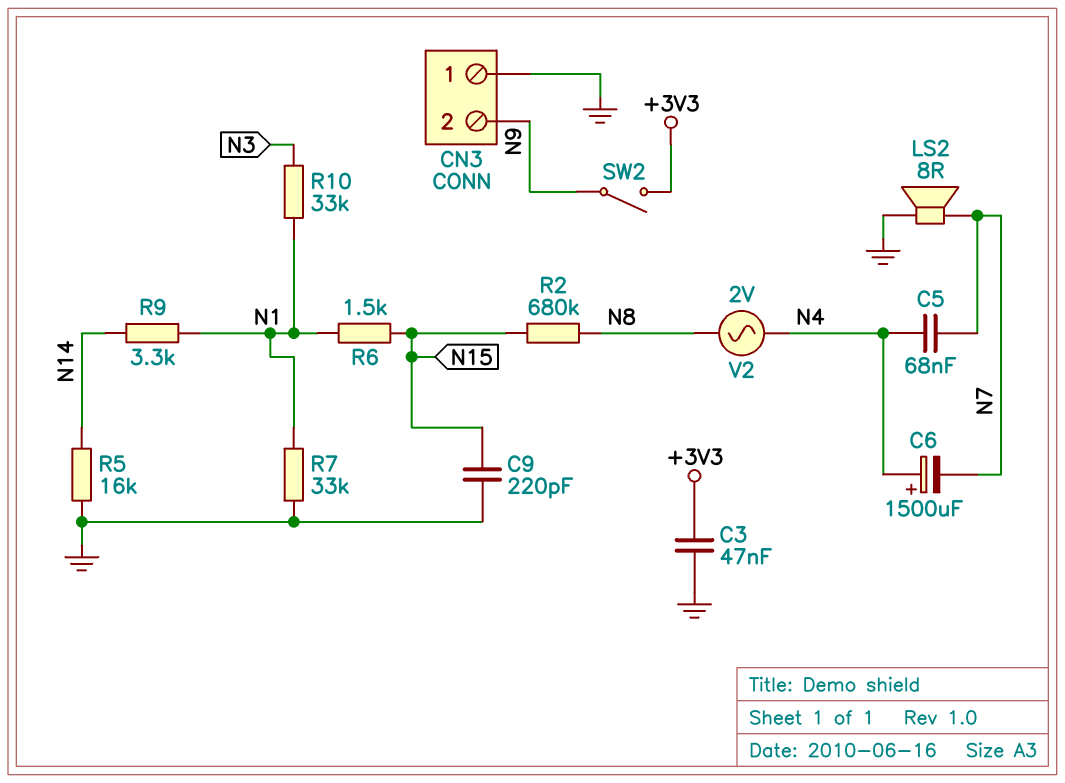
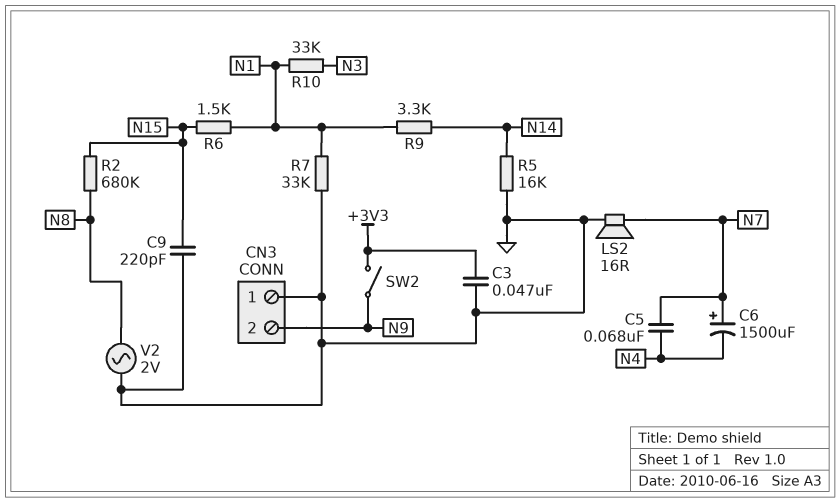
C6: 1500uF (plus N4, minus N7) -> 1500uF (plus N7, minus N4)
LS2: speaker 8R (GND, N7) -> speaker 16R (GND, N7)
V2: AC 2V (N4, N8) -> AC 2V (GND, N8)

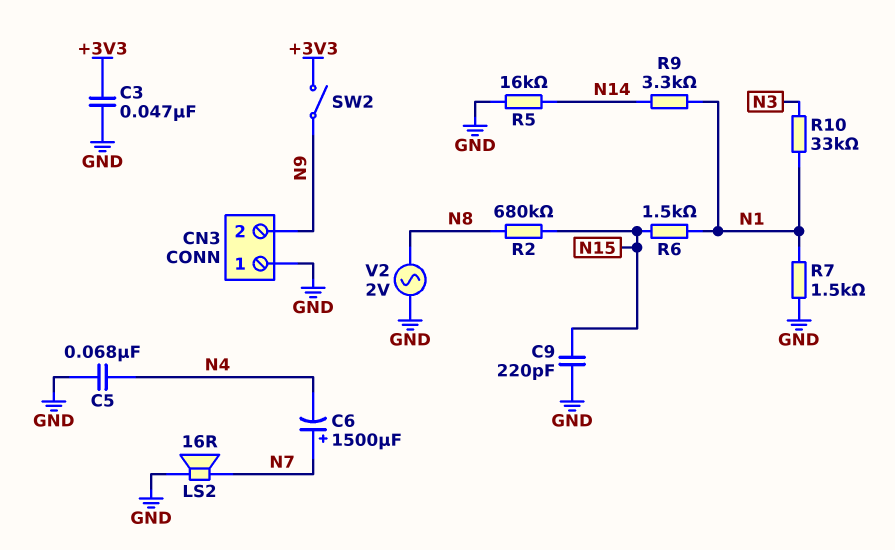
C5: 68nF (N4, N7) -> 68nF (GND, N4)
R7: 33k (GND, N1) -> 1.5k (GND, N1)

